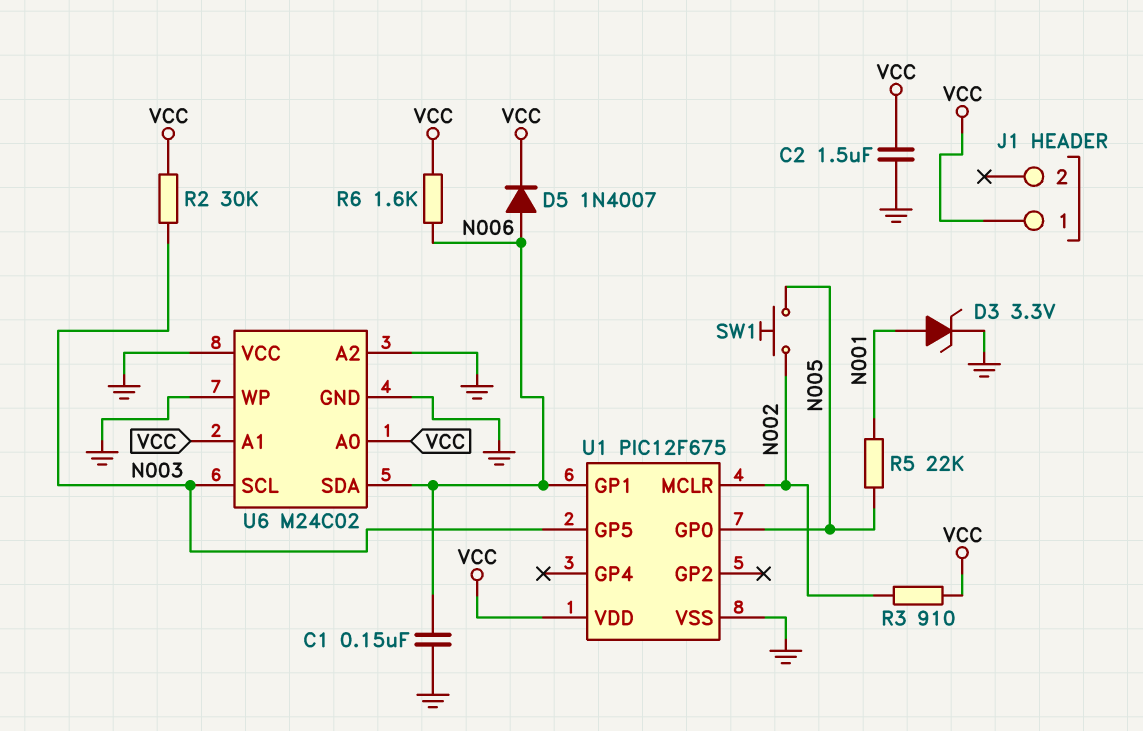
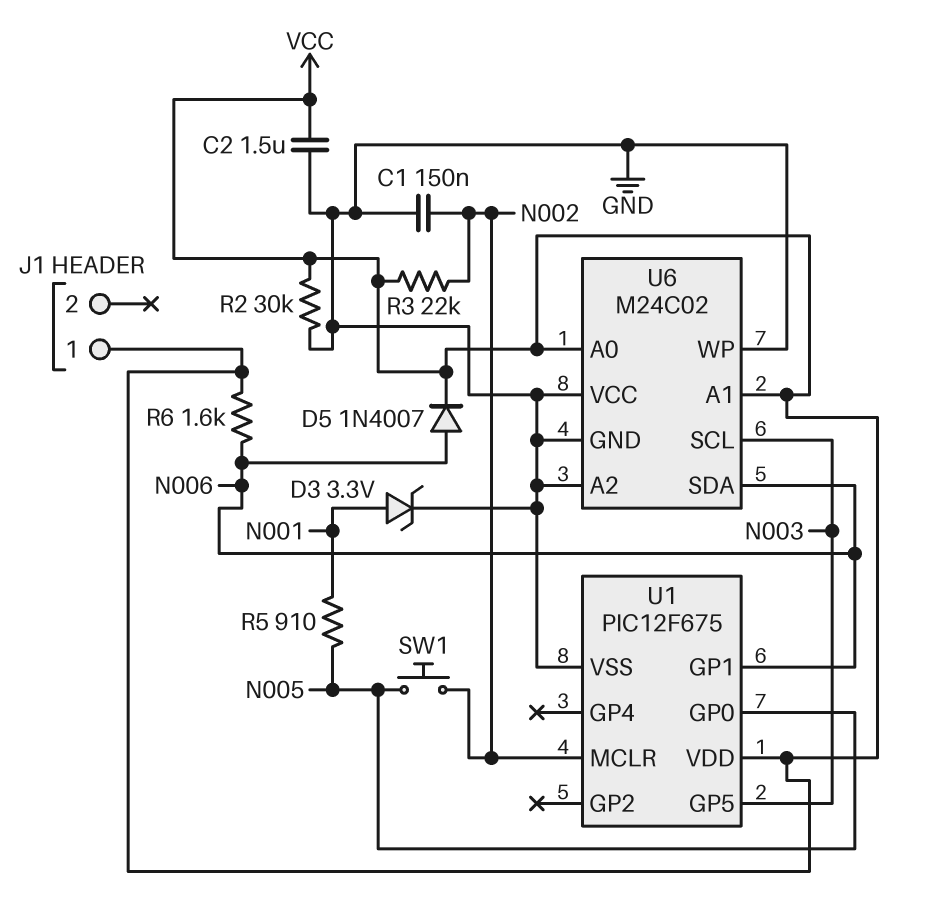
C1: 150nF (GND, N006) -> 150nF (GND, N002)
R2: 30k (N003, VCC) -> 30k (GND, VCC)
R3: 910 (N002, VCC) -> 22k (N002, VCC)
R5: 22k (N001, N005) -> 910 (N001, N005)

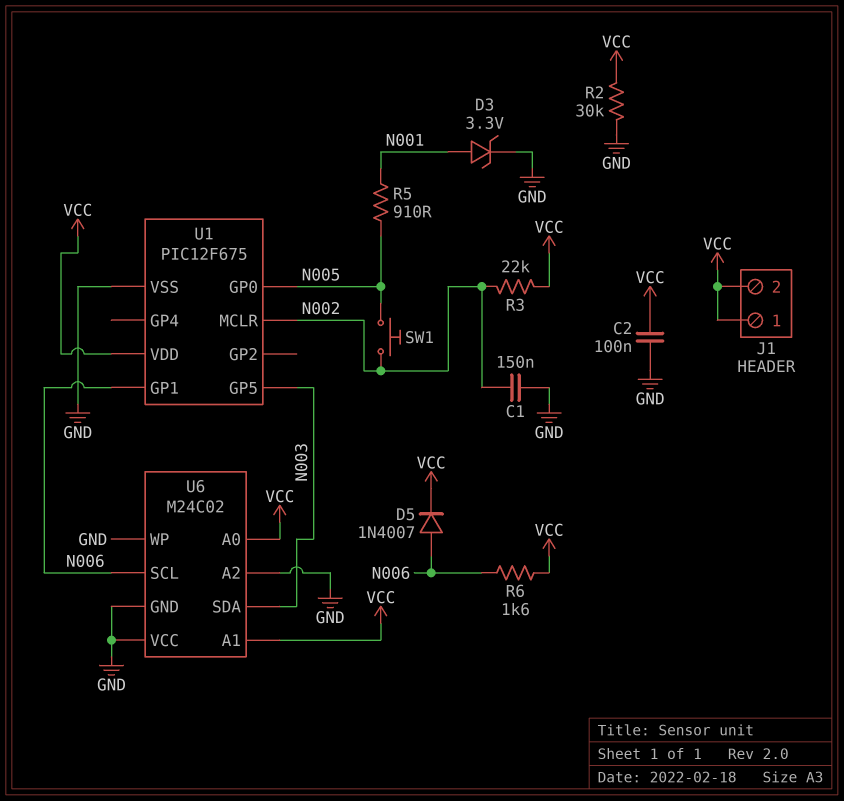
C2: 1.5uF (GND, VCC) -> 100nF (GND, VCC)
J1 pin 2: none -> VCC
U6 pin SCL: N003 -> N006
U6 pin SDA: N006 -> N003

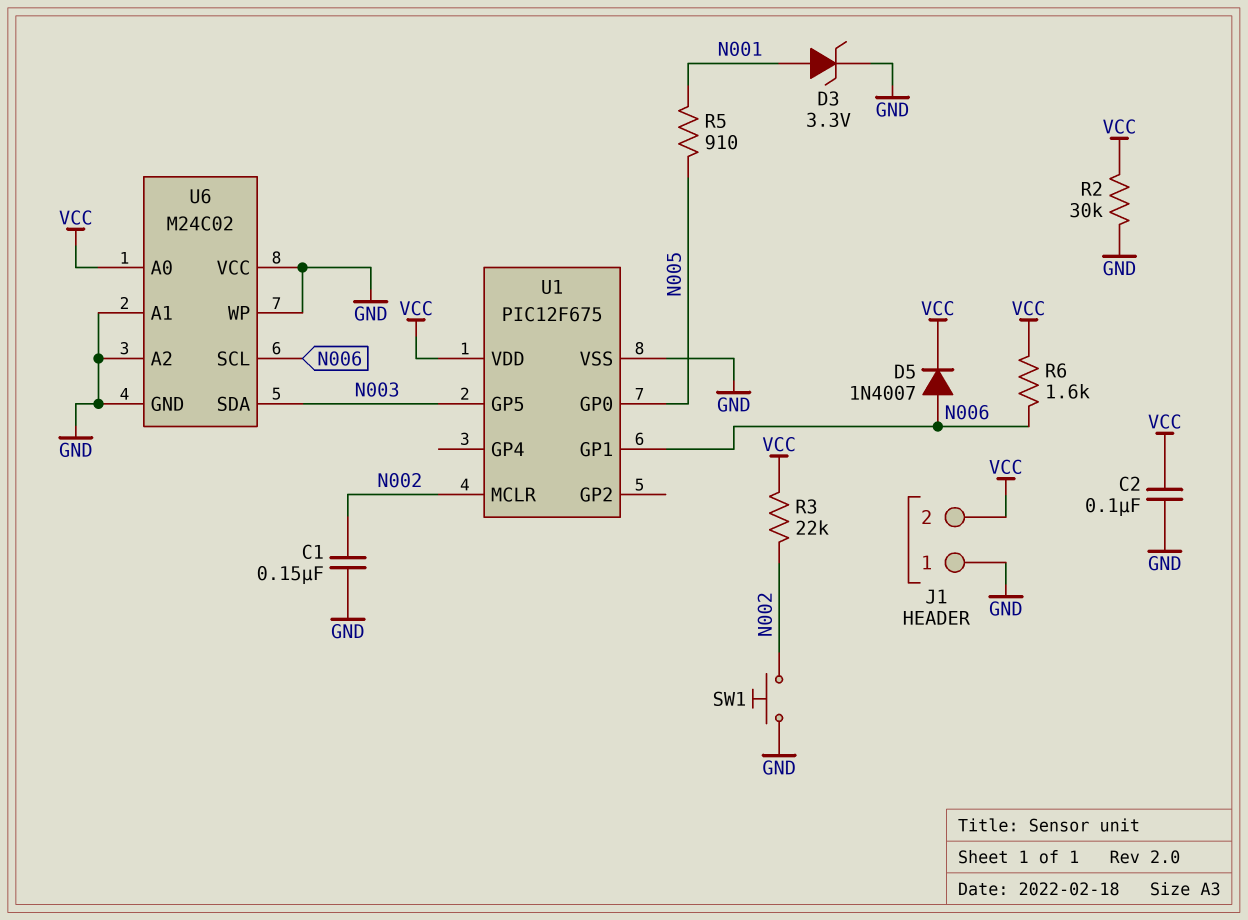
J1 pin 1: VCC -> GND
SW1: button (N002, N005) -> button (GND, N002)
U6 pin A1: VCC -> GND

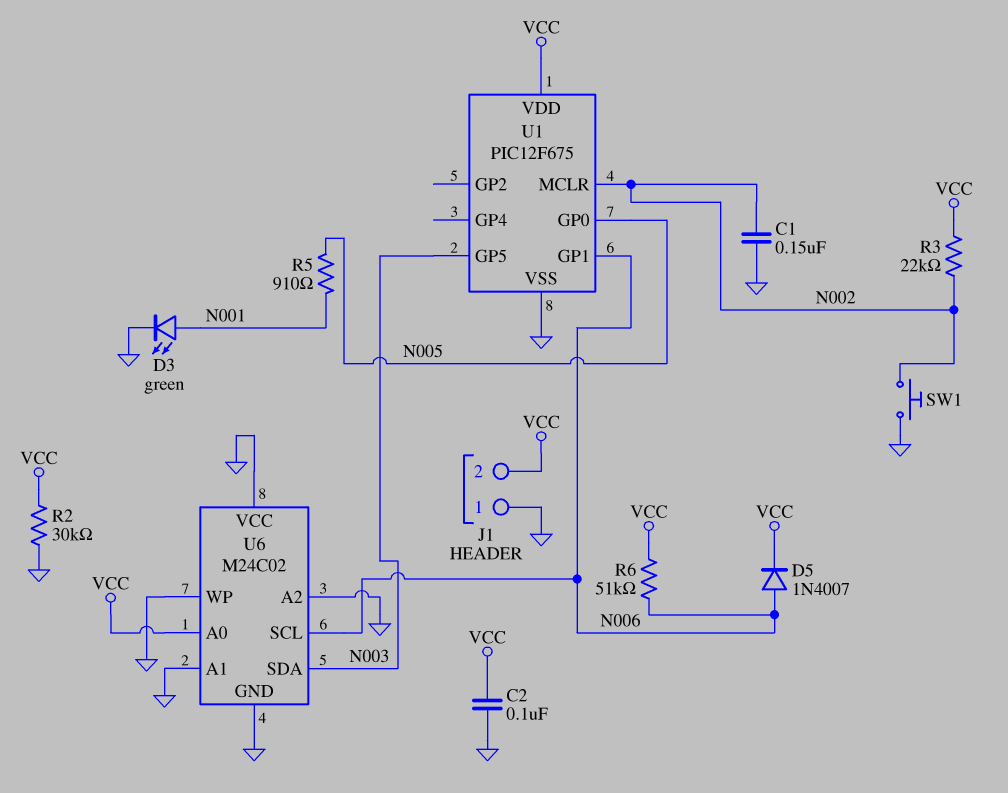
D3: zener 3.3V (A N001, K GND) -> LED green (A N001, K GND)
R6: 1.6k (N006, VCC) -> 51k (N006, VCC)

